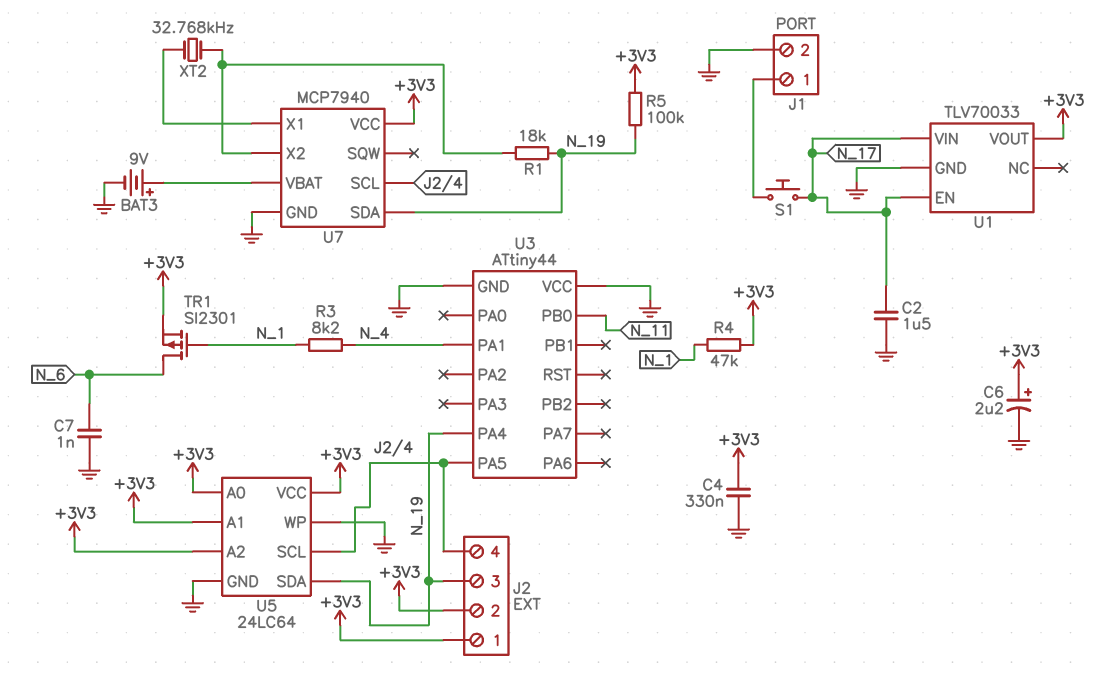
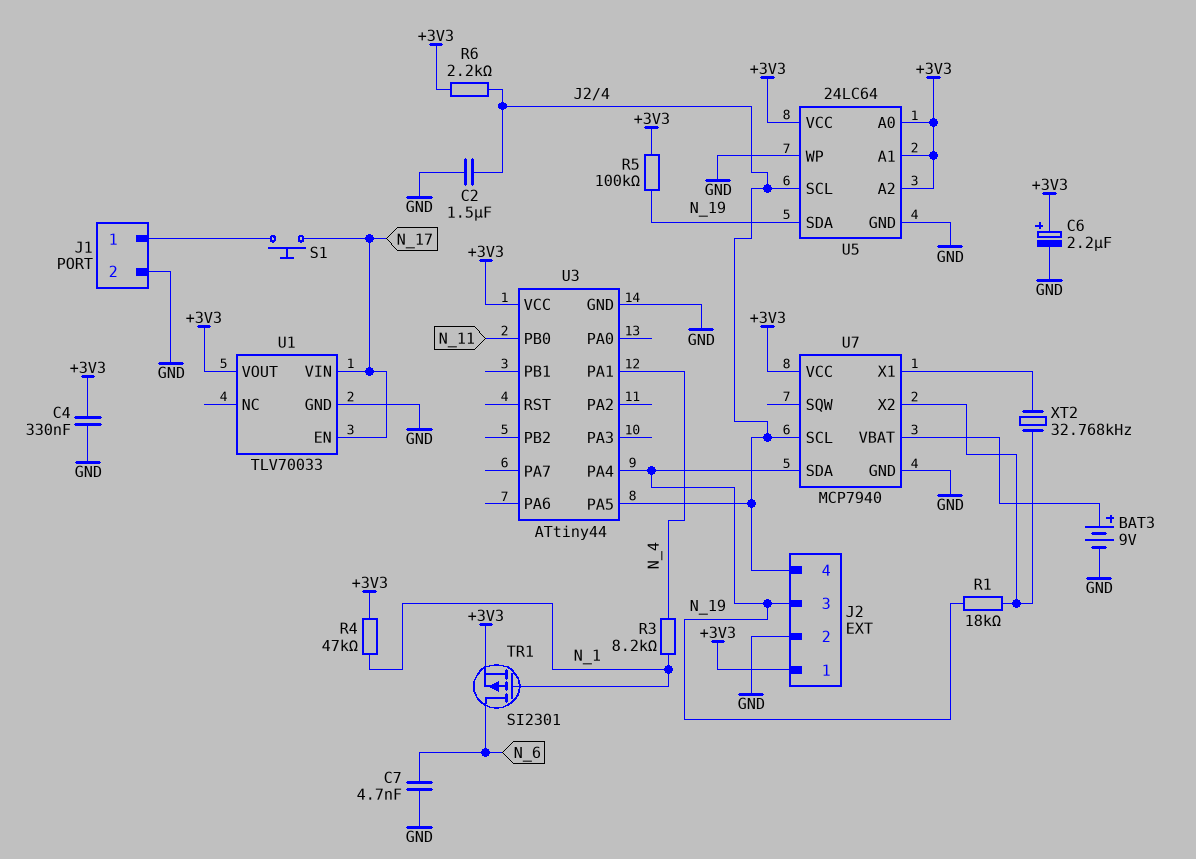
C2: 1.5uF (GND, N_17) -> 1.5uF (GND, J2/4)
C7: 1nF (GND, N_6) -> 4.7nF (GND, N_6)
J2 pin 2: +3V3 -> GND
R6: none -> 2.2k (+3V3, J2/4)
U3 pin VCC: GND -> +3V3

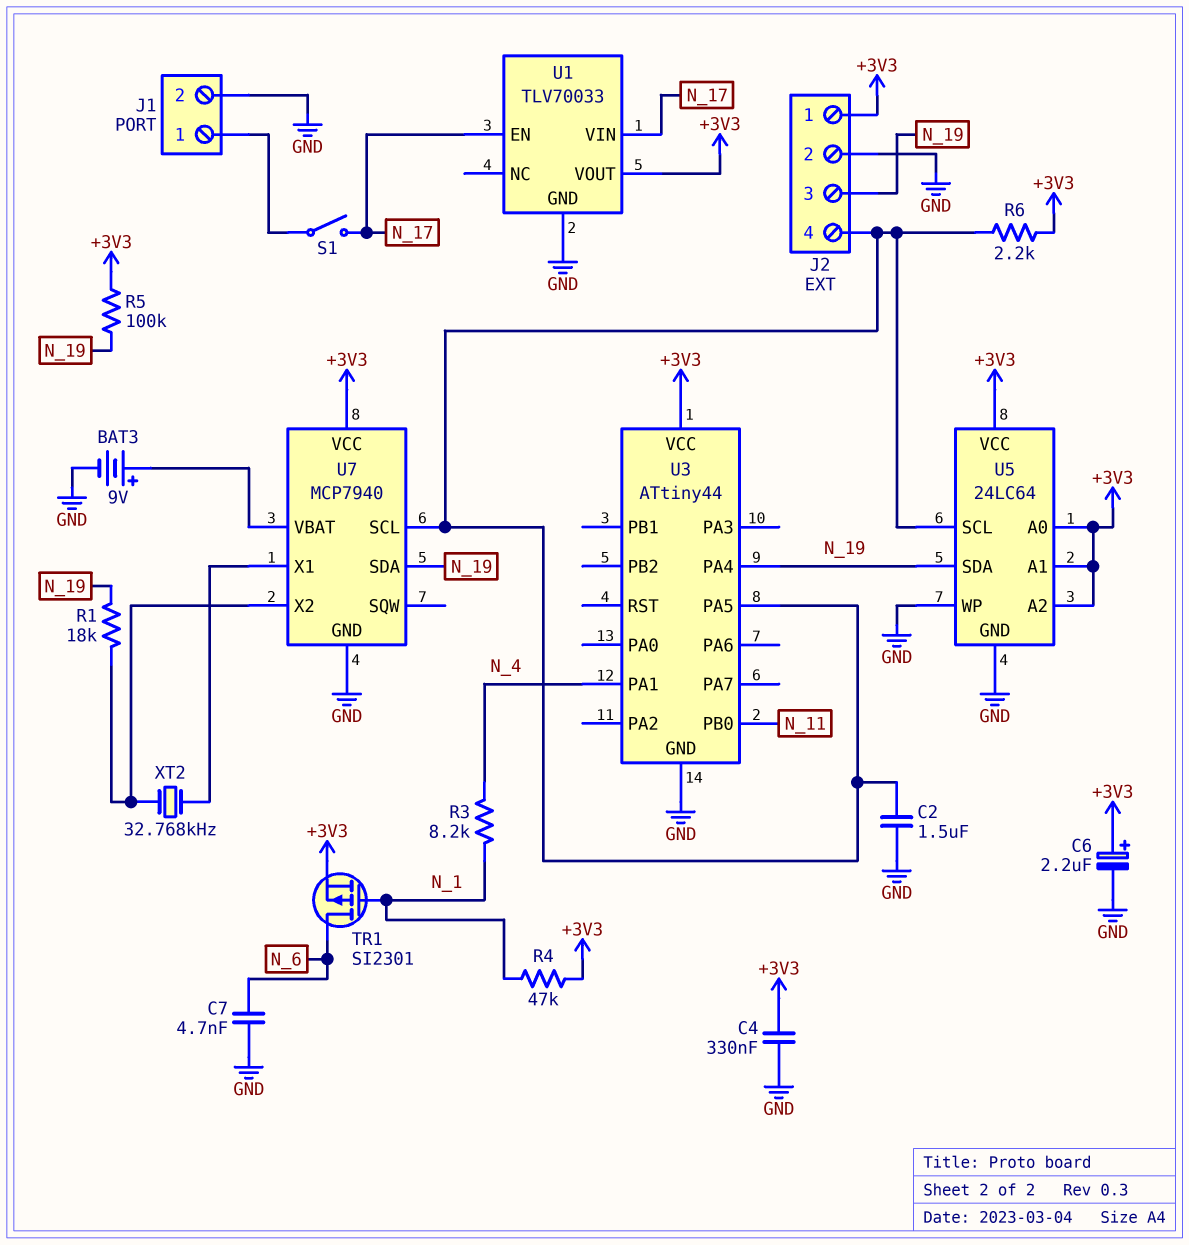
S1: button (J1/1, N_17) -> switch (J1/1, N_17)

